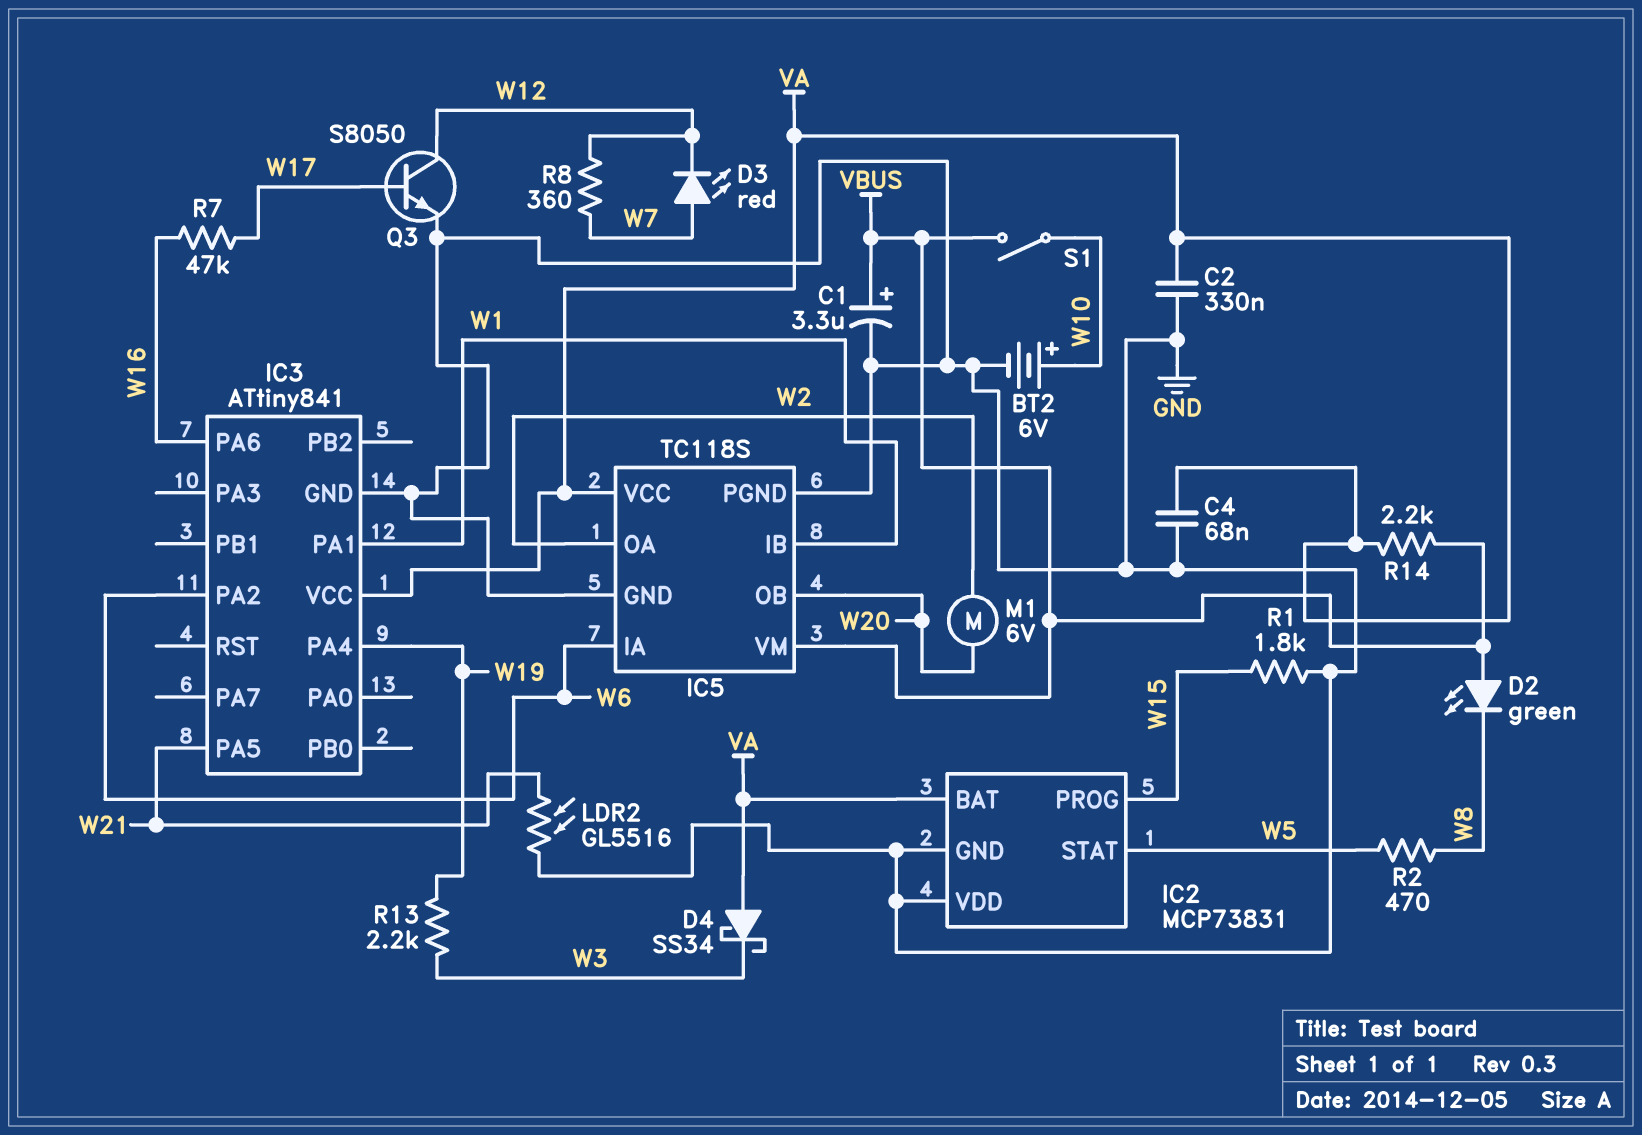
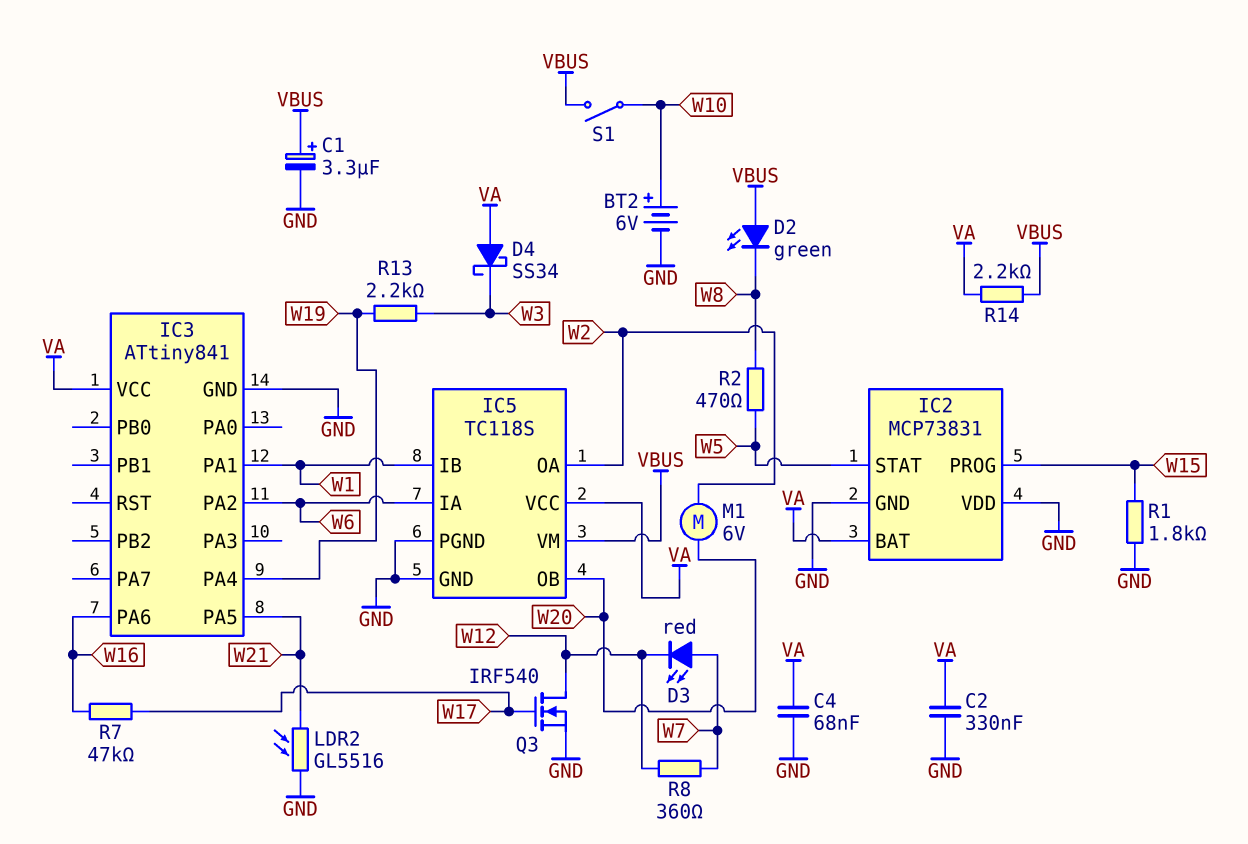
Q3: NPN S8050 (B W17, C W12, E GND) -> NMOS IRF540 (G W17, D W12, S GND)

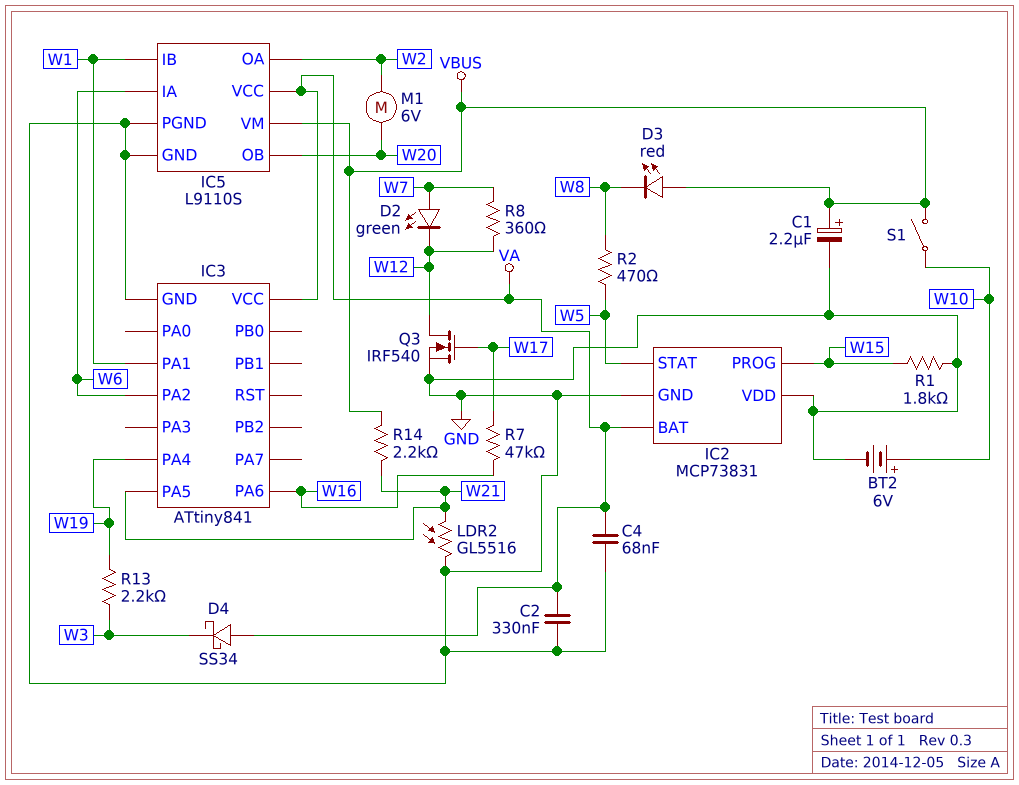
C1: 3.3uF (plus VBUS, minus GND) -> 2.2uF (plus VBUS, minus GND)
D2: LED green (A VBUS, K W8) -> LED green (A W7, K W12)
D3: LED red (A W7, K W12) -> LED red (A VBUS, K W8)
IC5: TC118S -> L9110S
R14: 2.2k (VA, VBUS) -> 2.2k (VBUS, W21)

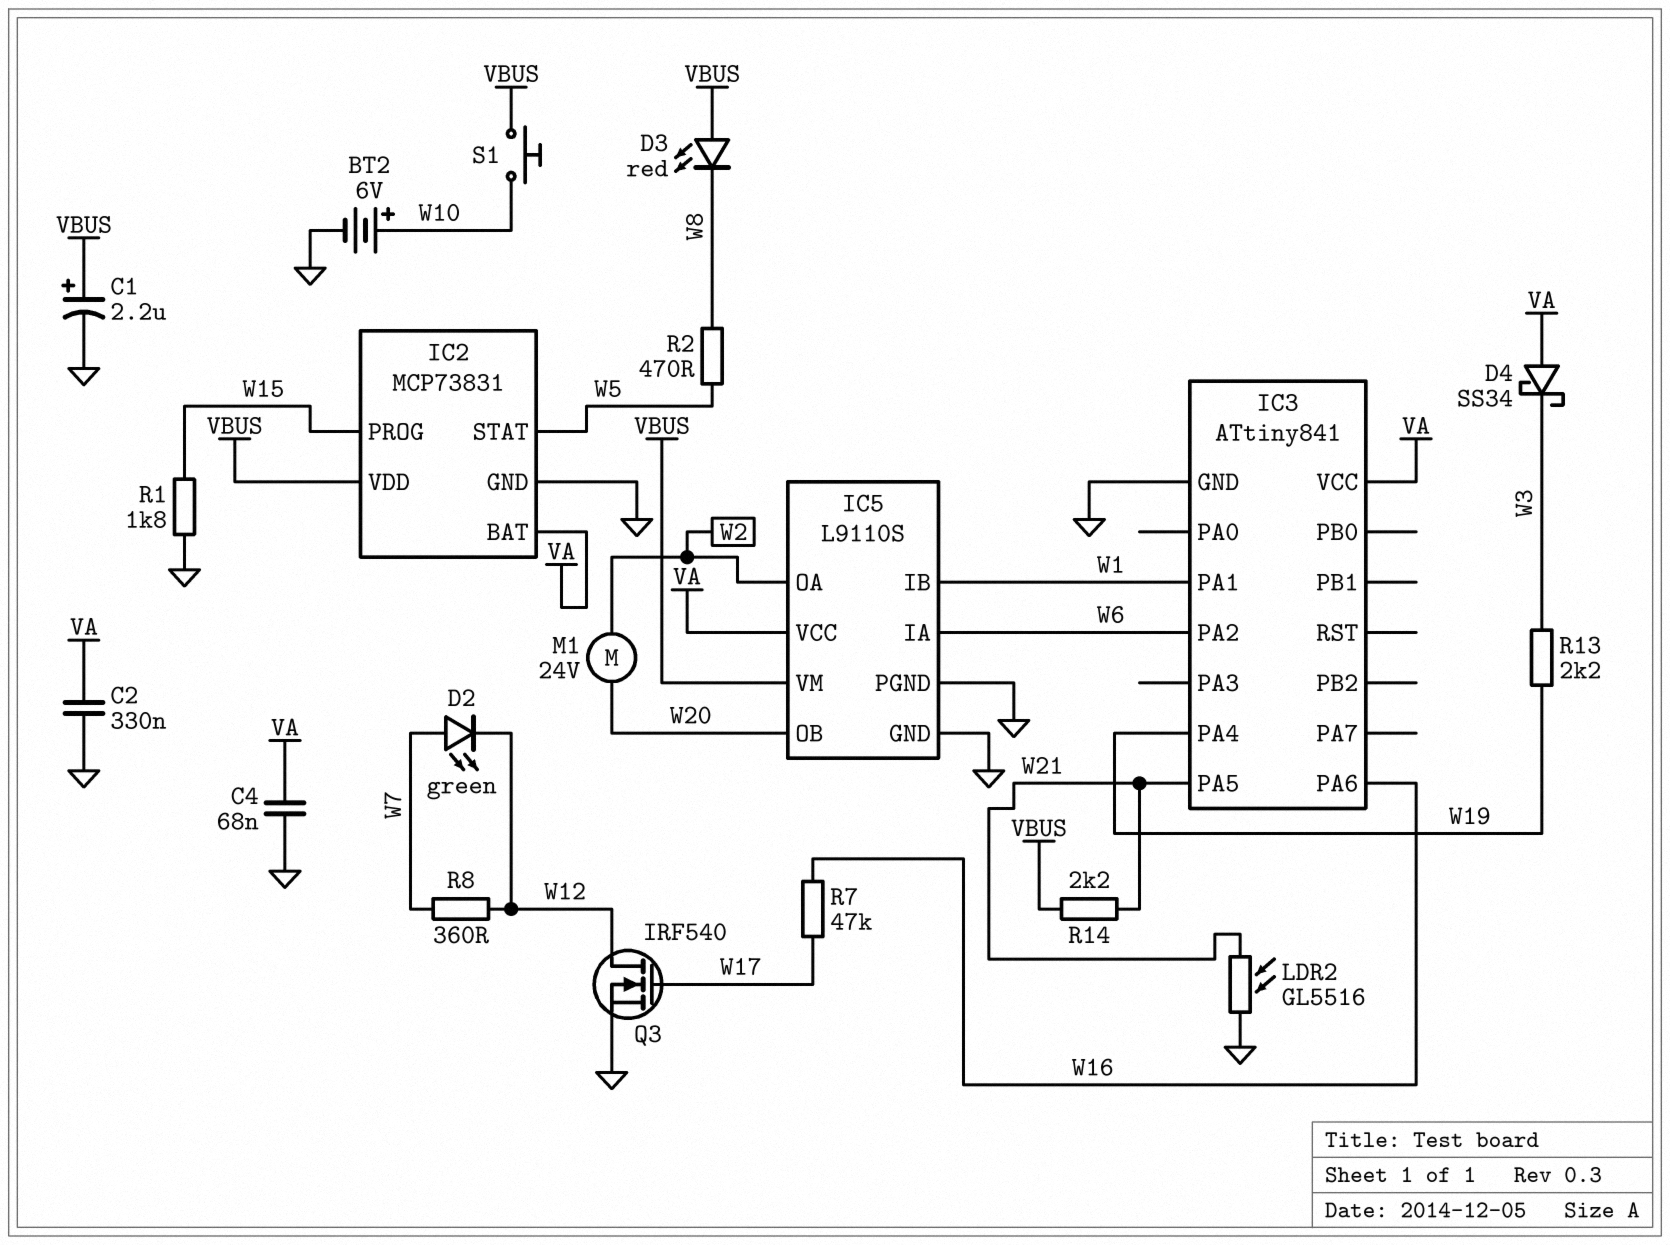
IC2 pin VDD: GND -> VBUS
M1: motor 6V (W2, W20) -> motor 24V (W2, W20)
S1: switch (VBUS, W10) -> button (VBUS, W10)

